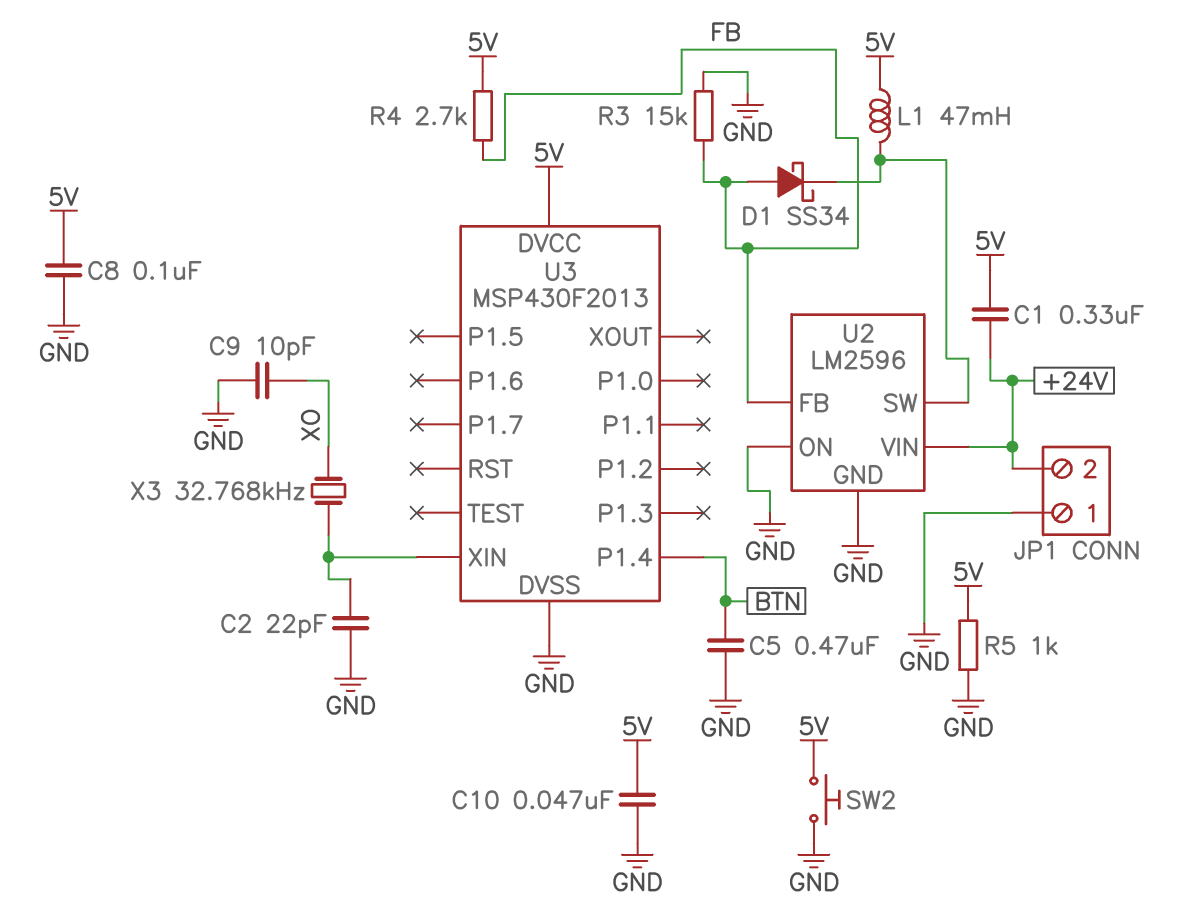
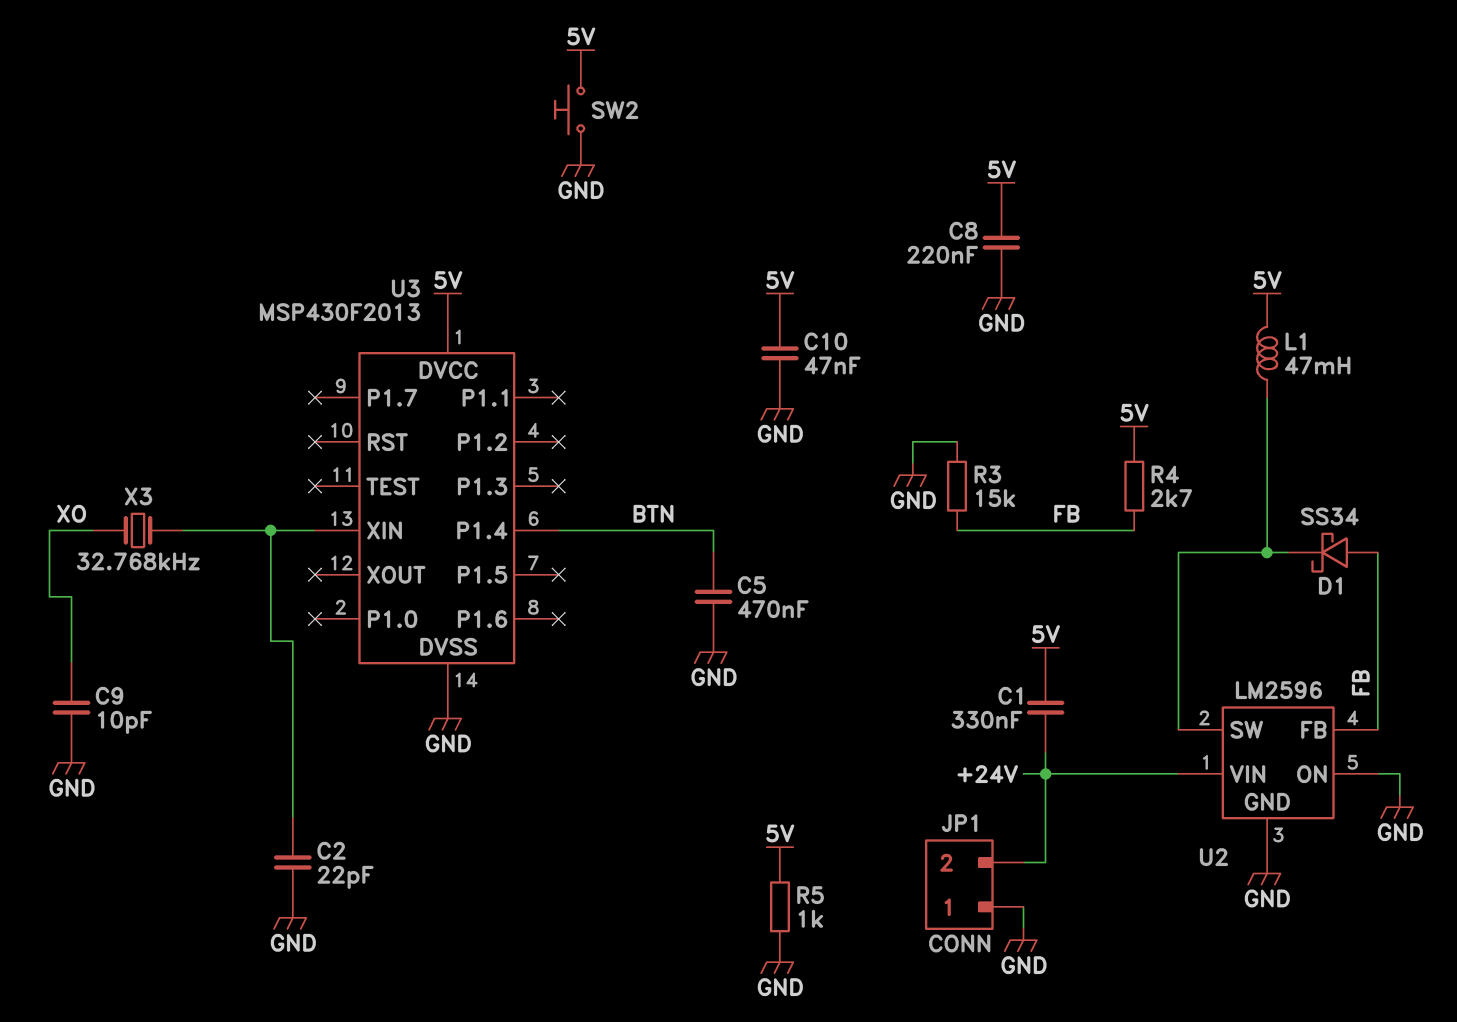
C8: 100nF (5V, GND) -> 220nF (5V, GND)

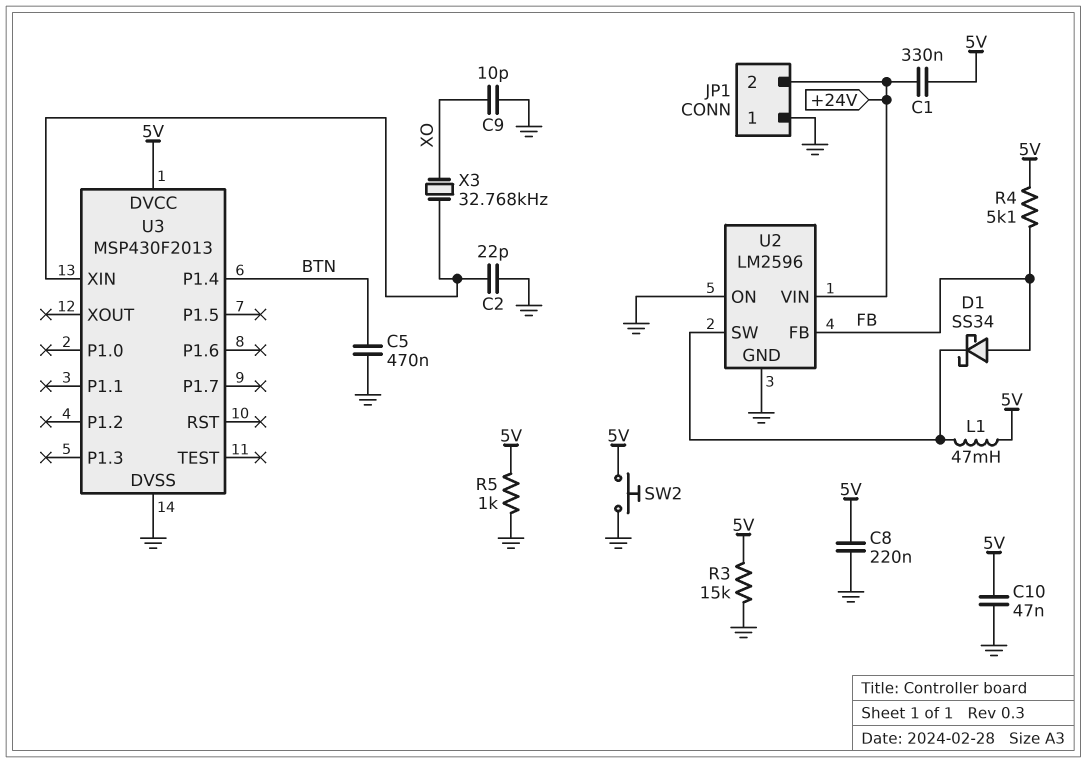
R3: 15k (FB, GND) -> 15k (5V, GND)
R4: 2.7k (5V, FB) -> 5.1k (5V, FB)

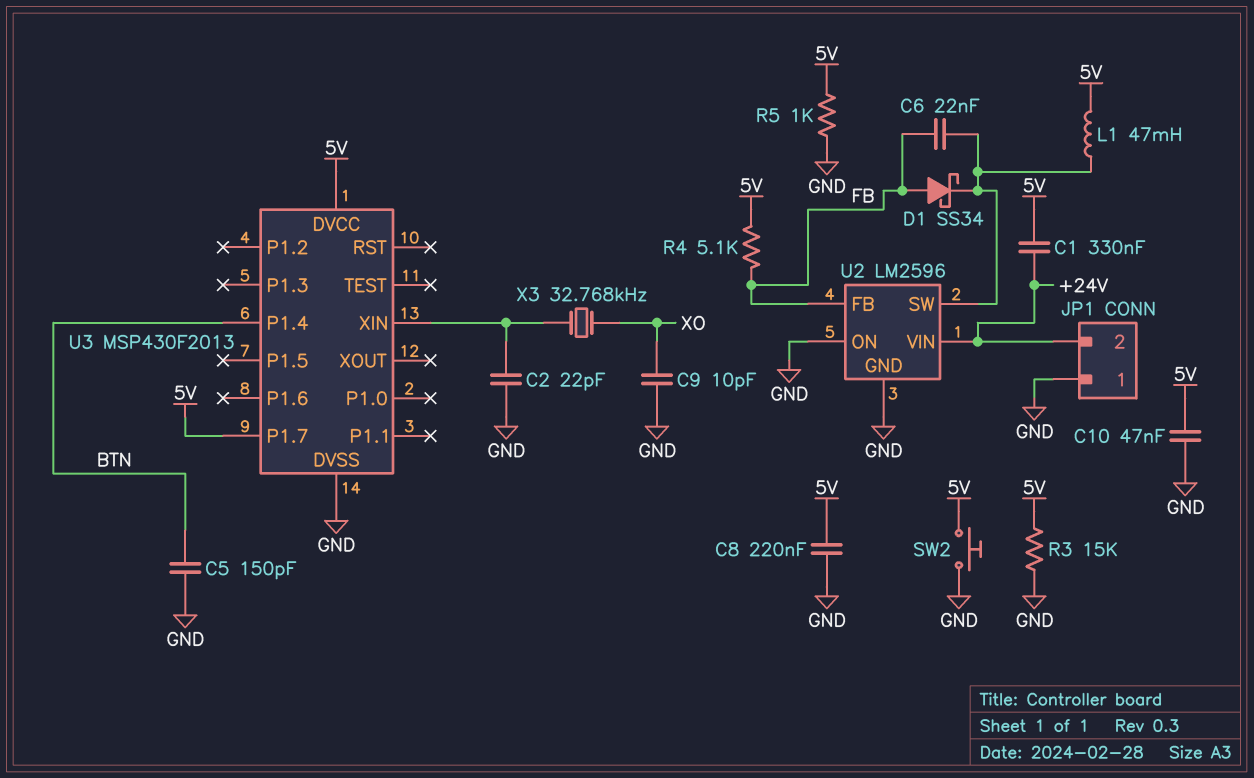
C5: 470nF (BTN, GND) -> 150pF (BTN, GND)
C6: none -> 22nF (FB, U2/SW)
U3 pin P1.7: none -> 5V

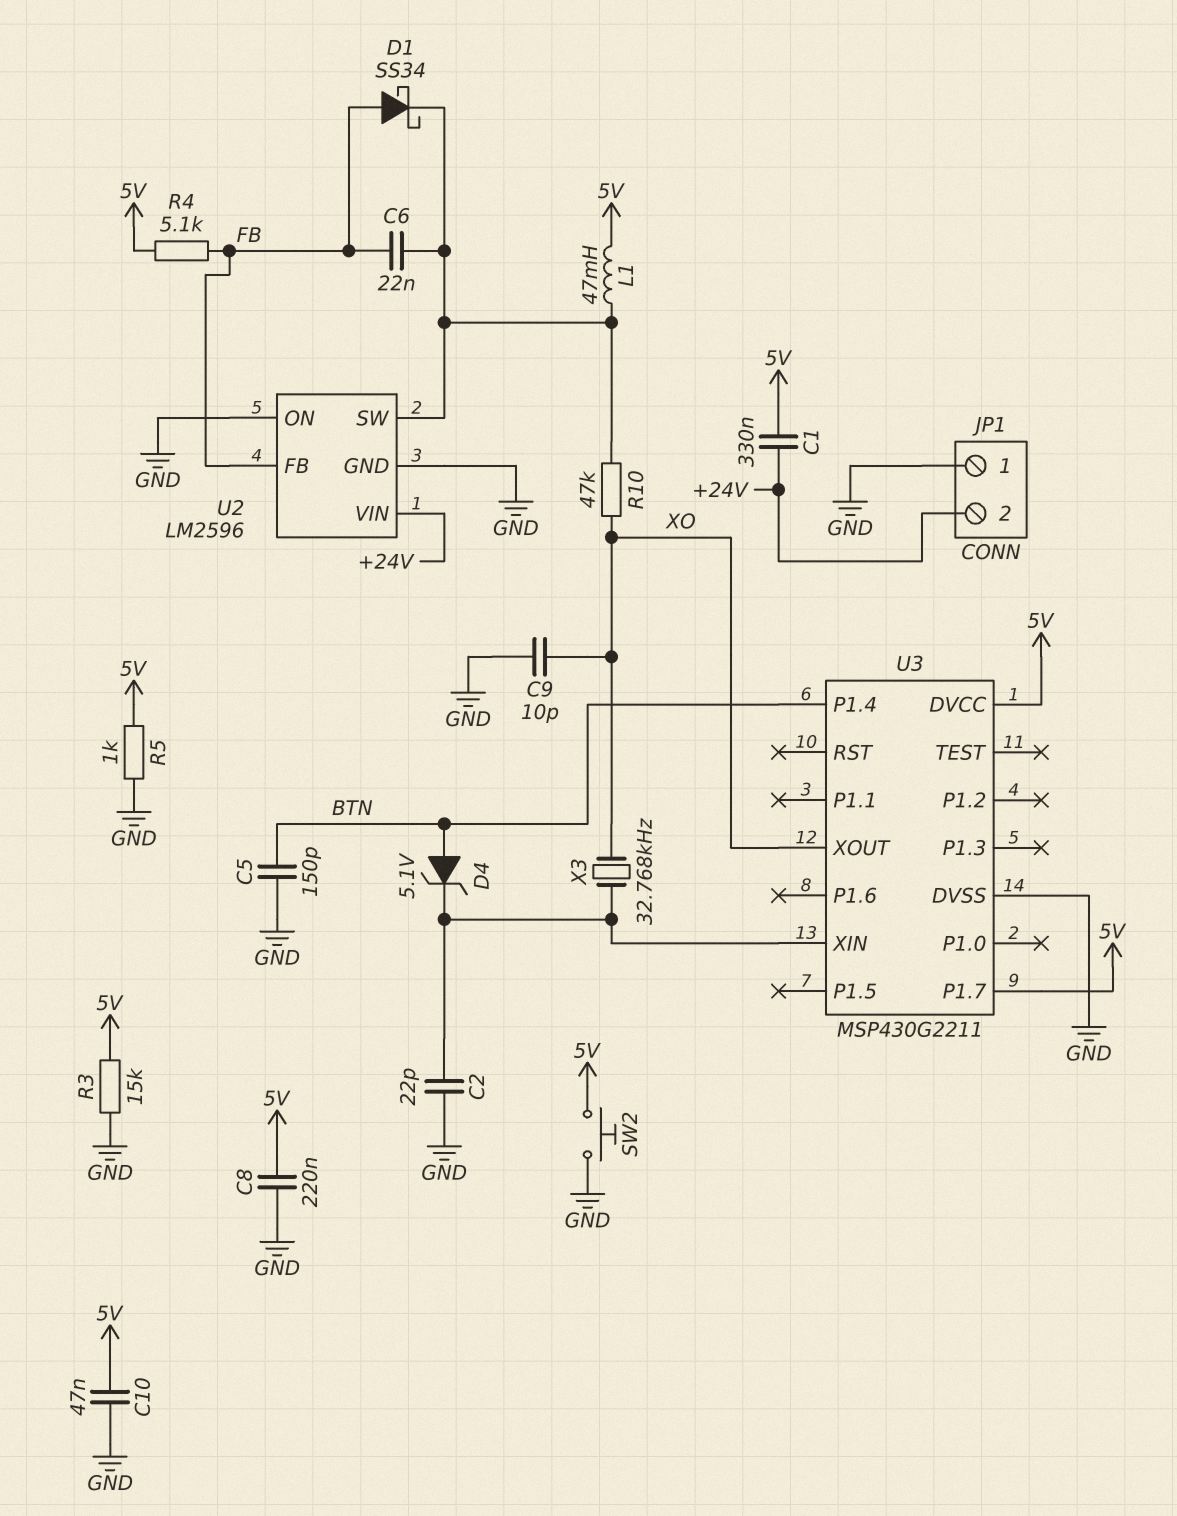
D4: none -> zener 5.1V (A BTN, K U3/XIN)
R10: none -> 47k (U2/SW, XO)
U3: MSP430F2013 -> MSP430G2211
U3 pin XOUT: none -> XO

